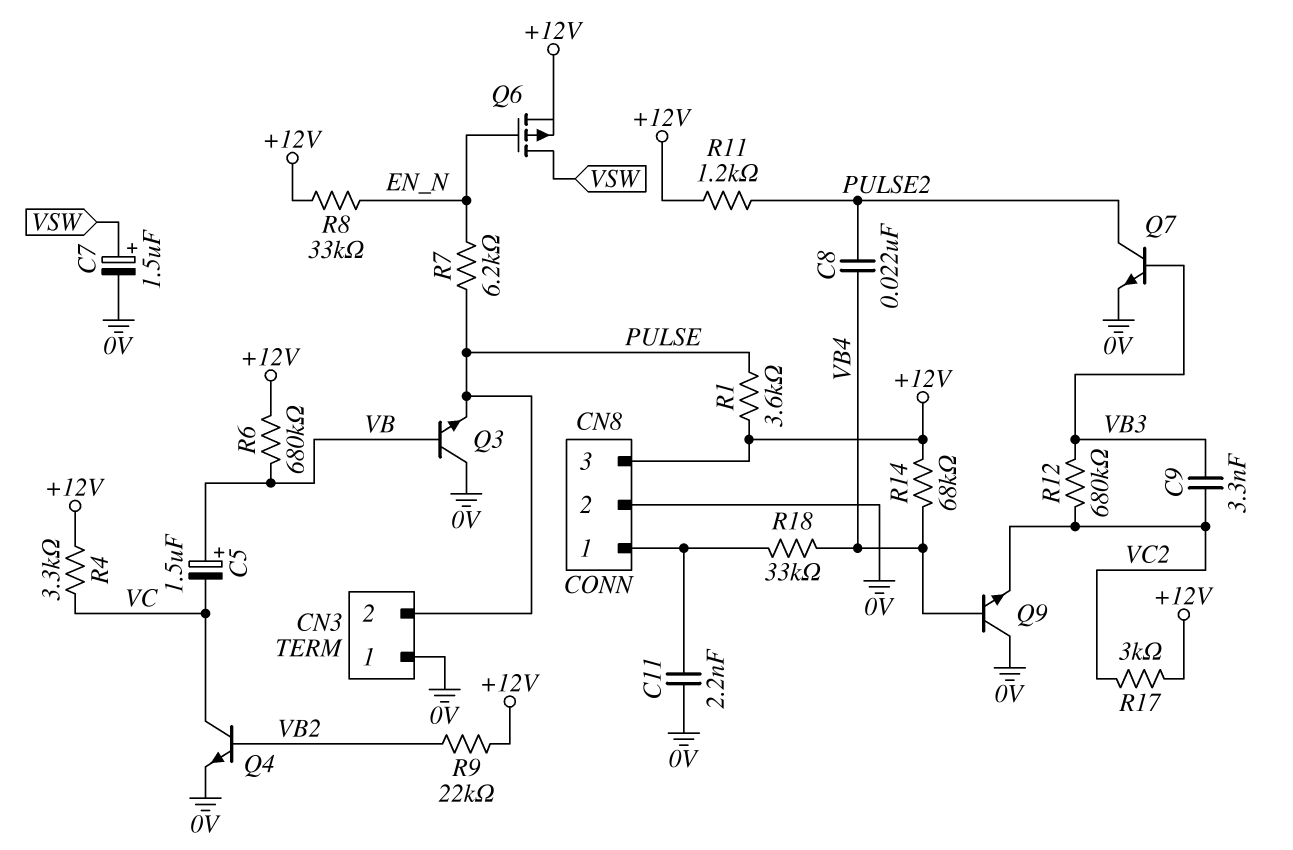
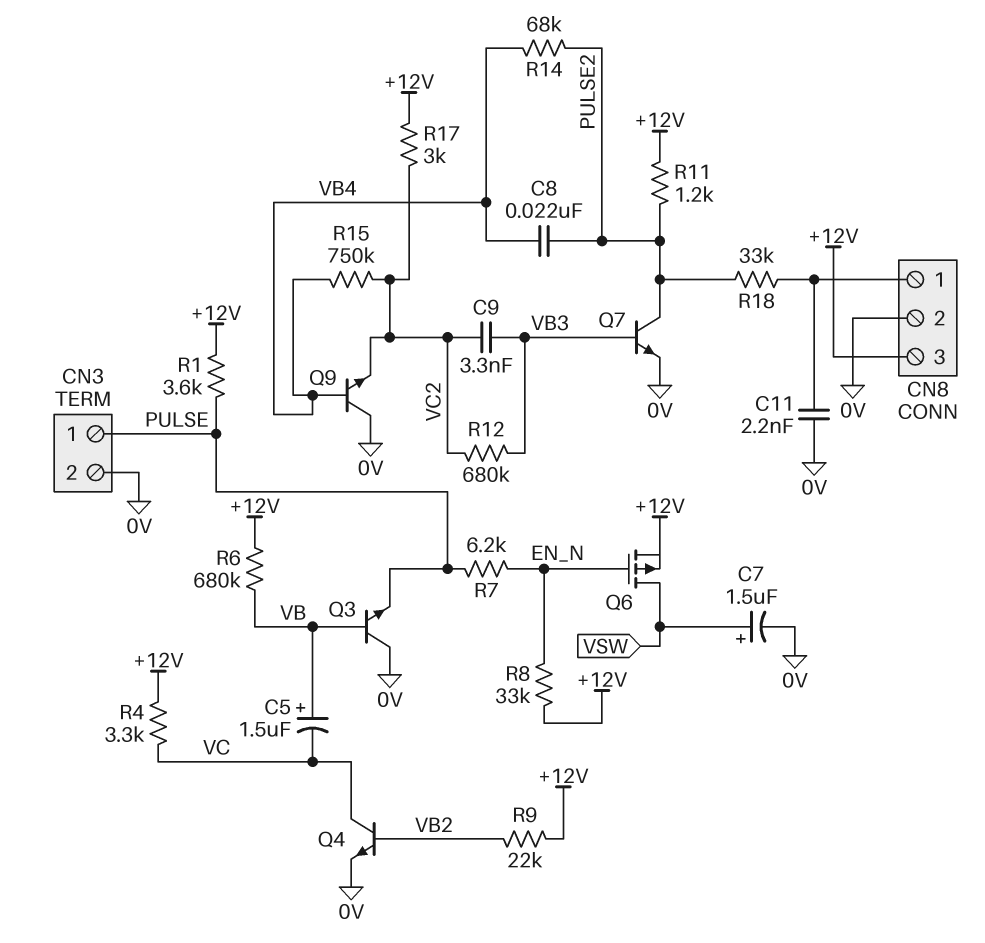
CN3 pin 1: 0V -> PULSE
CN3 pin 2: PULSE -> 0V
R14: 68k (+12V, VB4) -> 68k (PULSE2, VB4)
R15: none -> 750k (VB4, VC2)
R18: 33k (CN8/1, VB4) -> 33k (CN8/1, PULSE2)

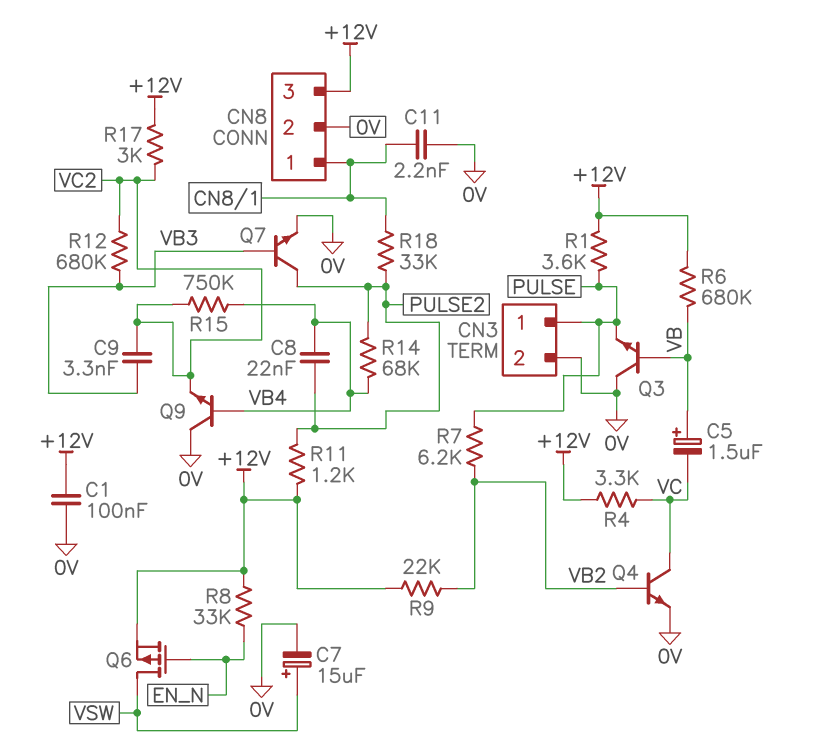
C1: none -> 100nF (+12V, 0V)
C7: 1.5uF (plus VSW, minus 0V) -> 15uF (plus VSW, minus 0V)
R7: 6.2k (EN_N, PULSE) -> 6.2k (PULSE, VB2)

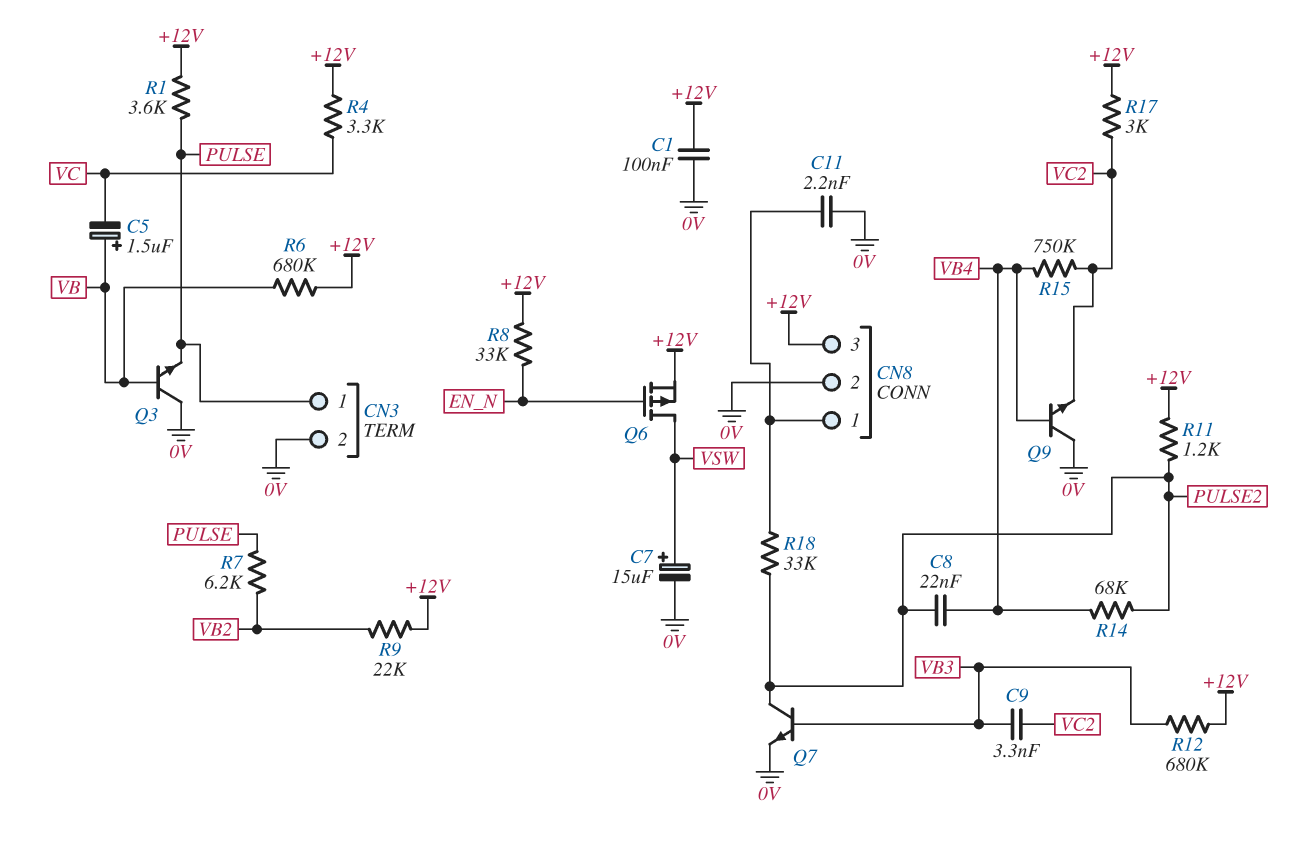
Q4: NPN (B VB2, C VC, E 0V) -> none
R12: 680k (VB3, VC2) -> 680k (+12V, VB3)

